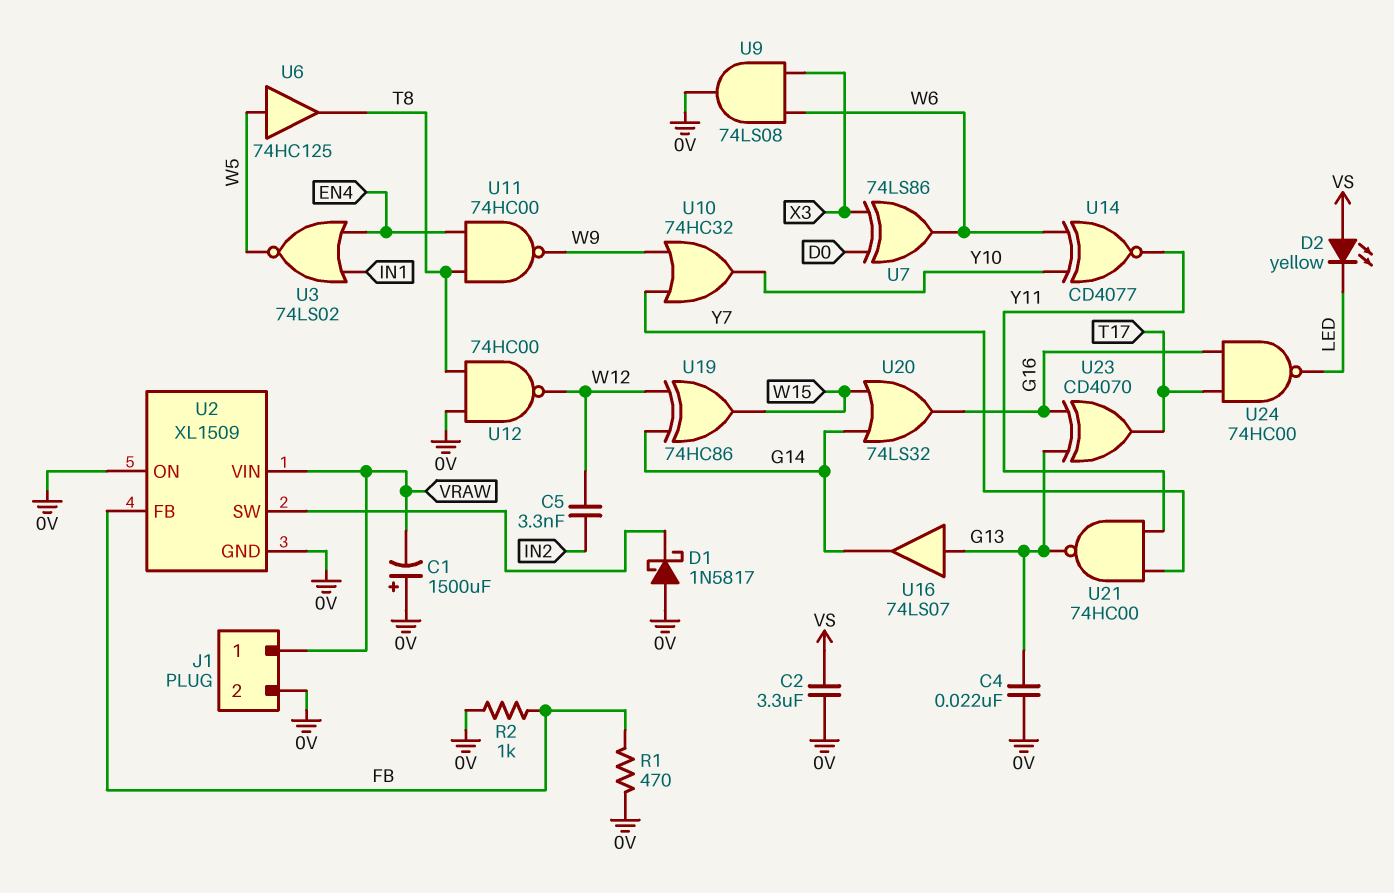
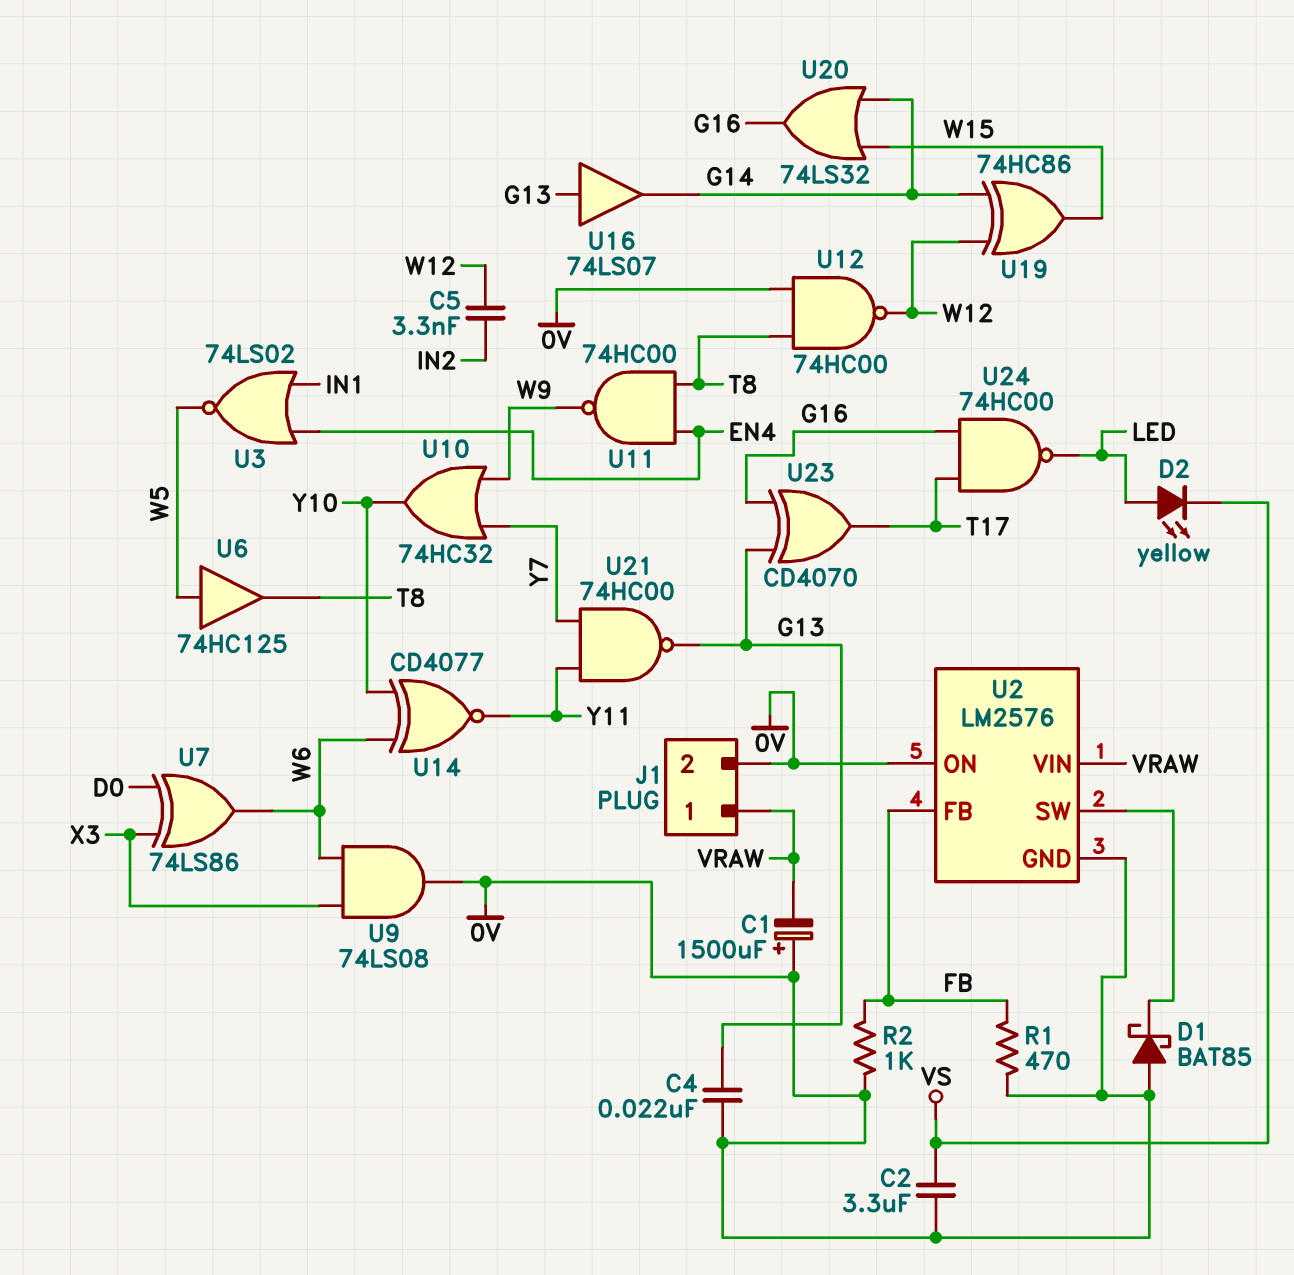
D1: schottky 1N5817 (A 0V, K U2/SW) -> schottky BAT85 (A 0V, K U2/SW)
D2: LED yellow (A VS, K LED) -> LED yellow (A LED, K VS)
U2: XL1509 -> LM2576

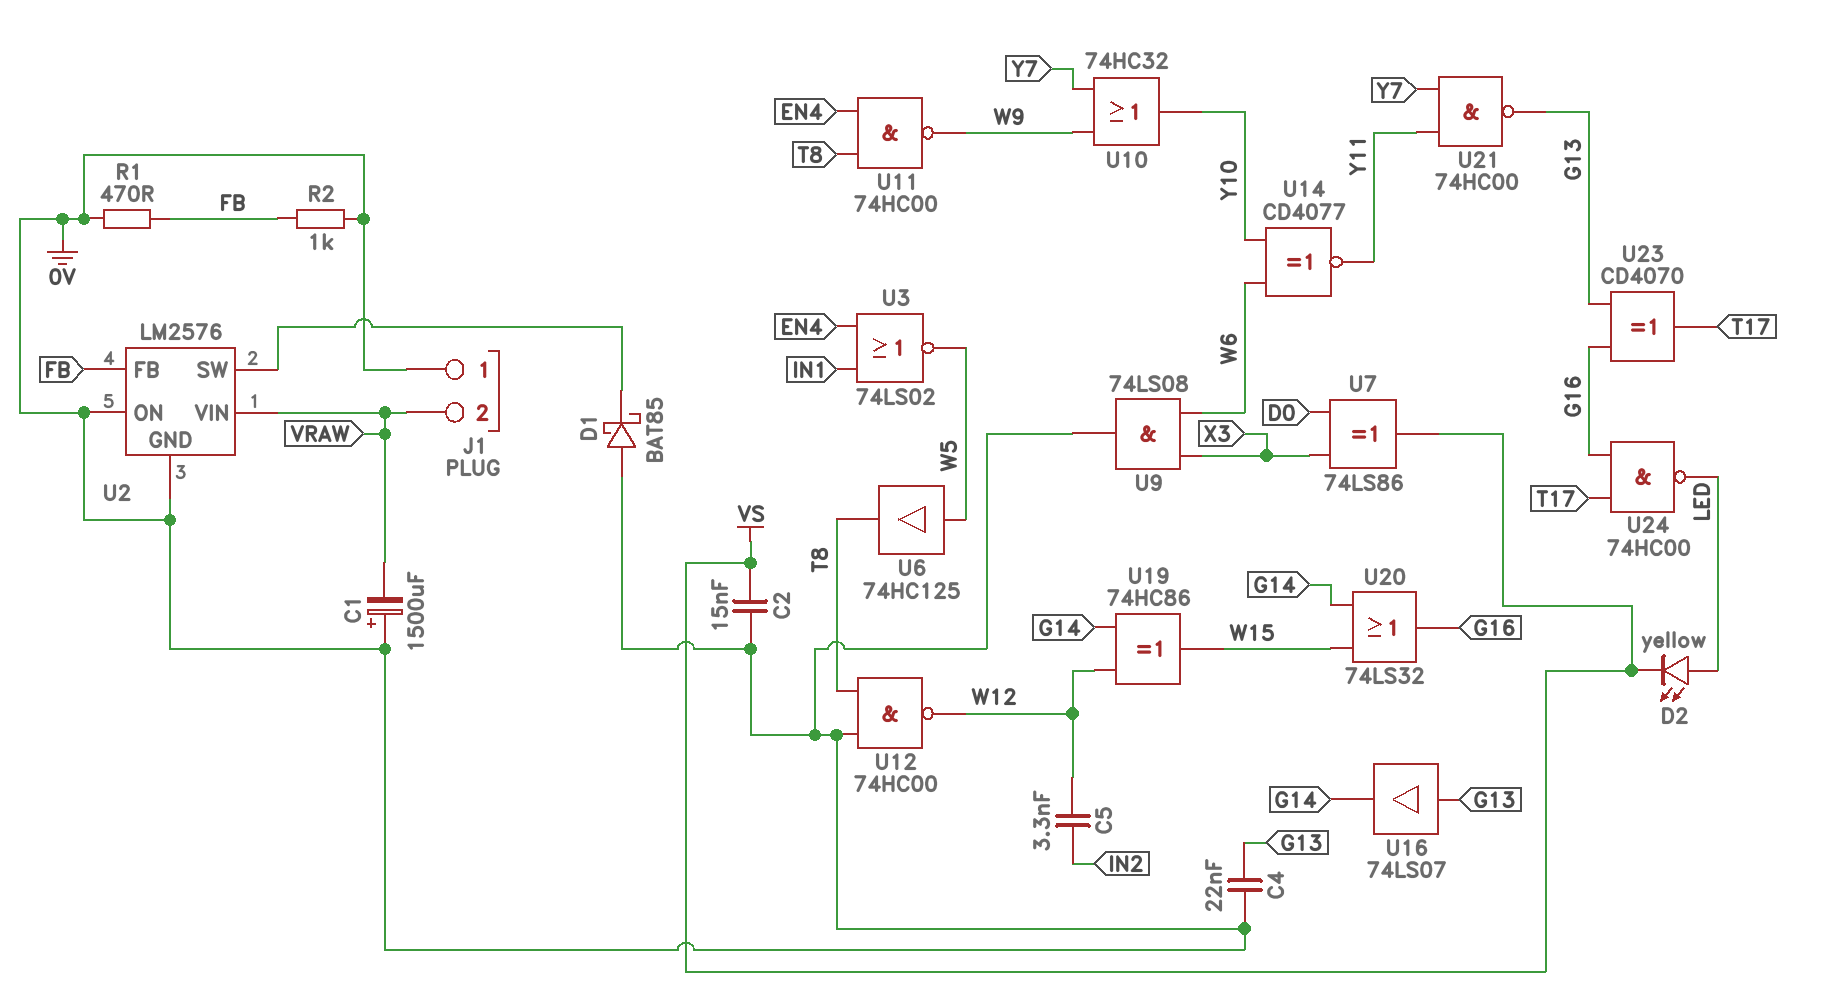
C2: 3.3uF (0V, VS) -> 15nF (0V, VS)
J1 pin 1: VRAW -> 0V
J1 pin 2: 0V -> VRAW
U7: XOR 74LS86 (in D0, in X3, out W6) -> XOR 74LS86 (in D0, in X3, out VS)

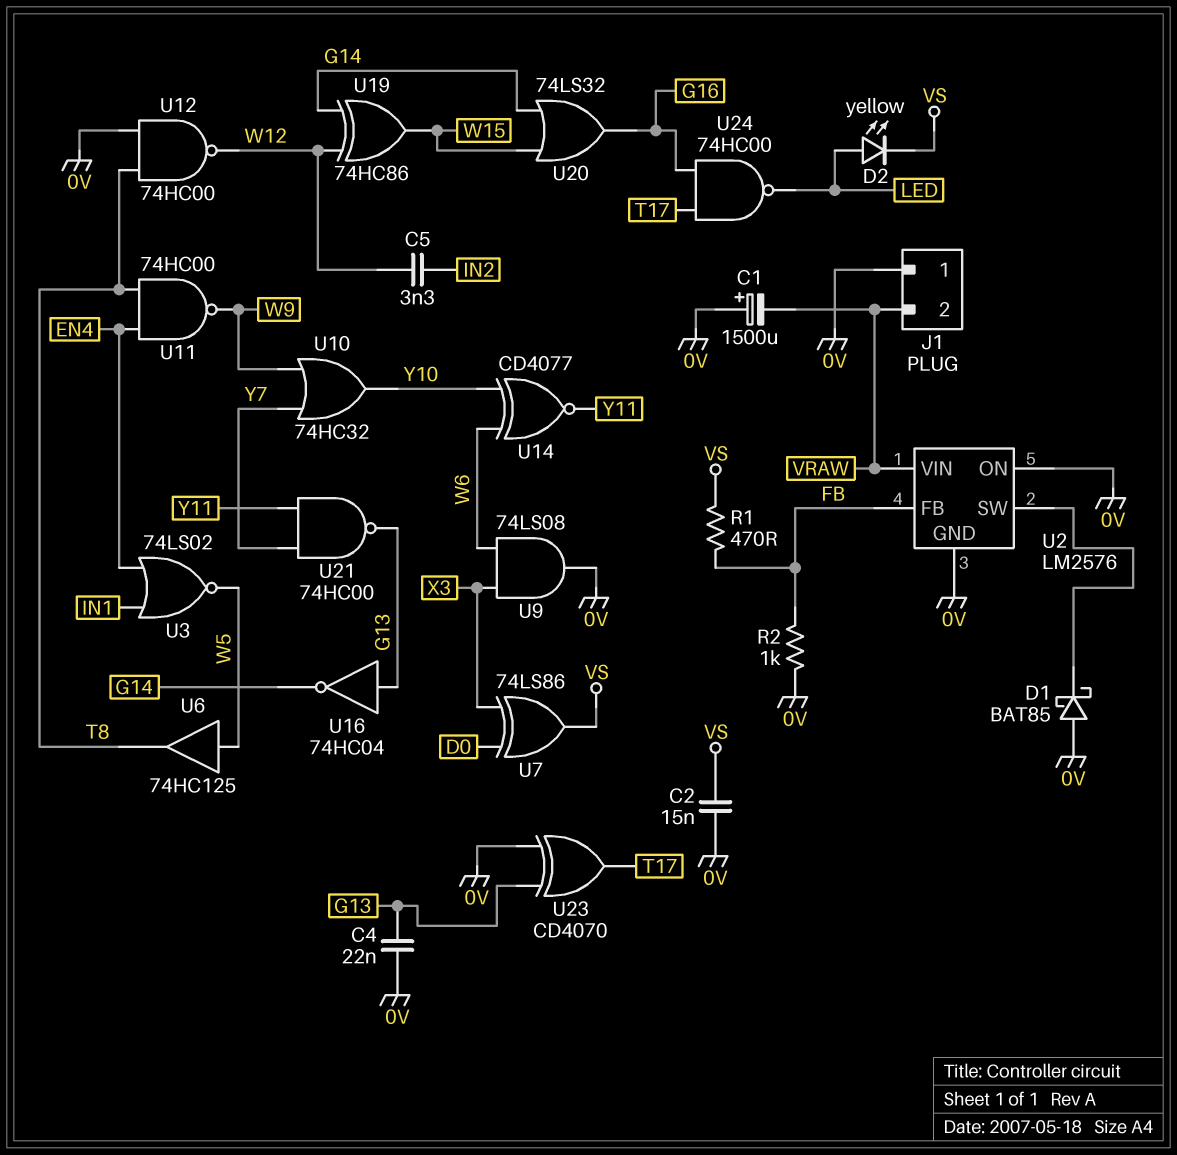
R1: 470 (0V, FB) -> 470 (FB, VS)
U16: buffer 74LS07 (in G13, out G14) -> NOT 74HC04 (in G13, out G14)
U23: XOR CD4070 (in G13, in G16, out T17) -> XOR CD4070 (in 0V, in G13, out T17)

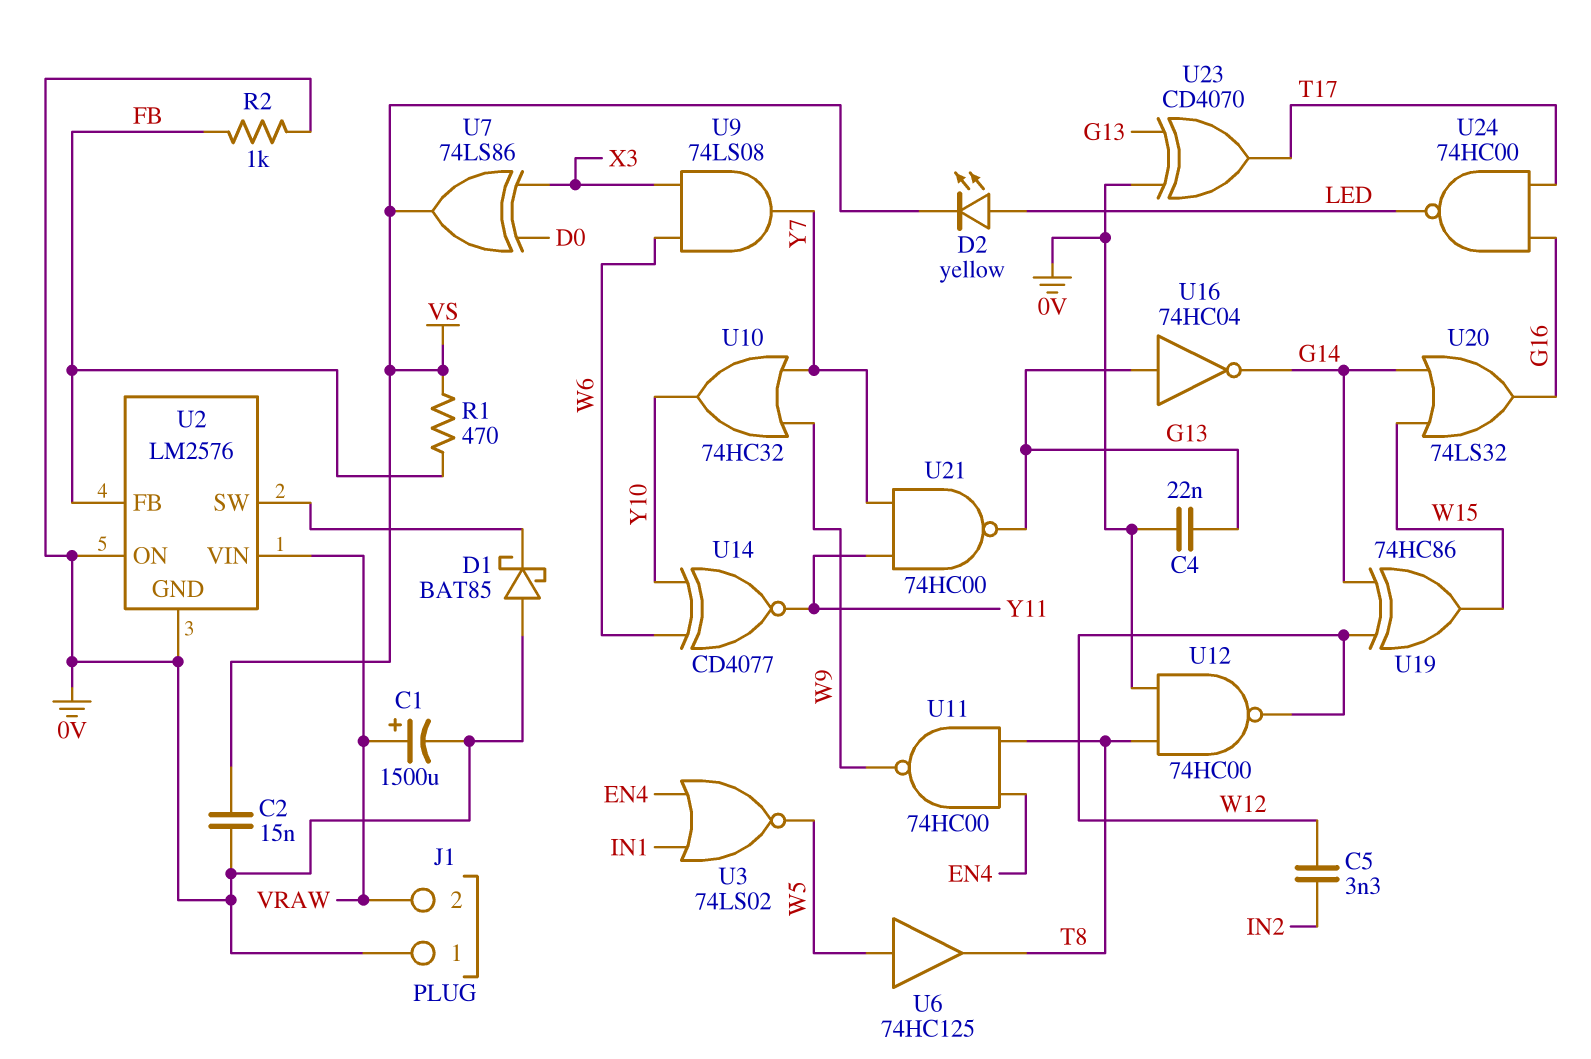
C1: 1500uF (plus 0V, minus VRAW) -> 1500uF (plus VRAW, minus 0V)
U9: AND 74LS08 (in W6, in X3, out 0V) -> AND 74LS08 (in W6, in X3, out Y7)

